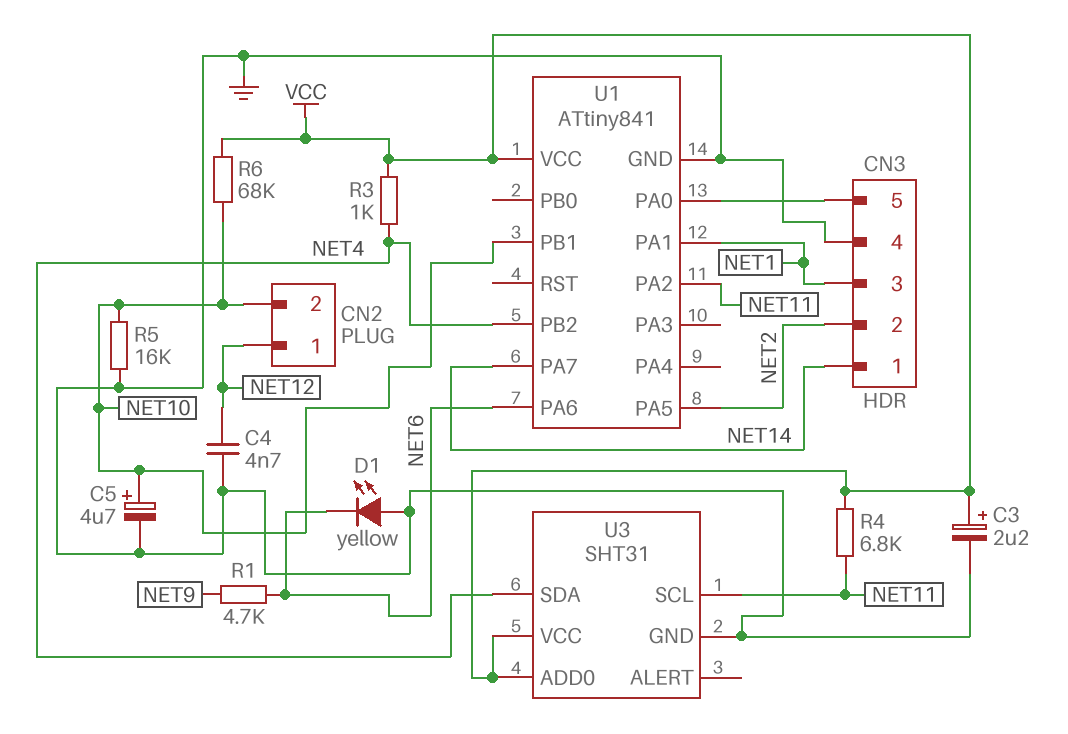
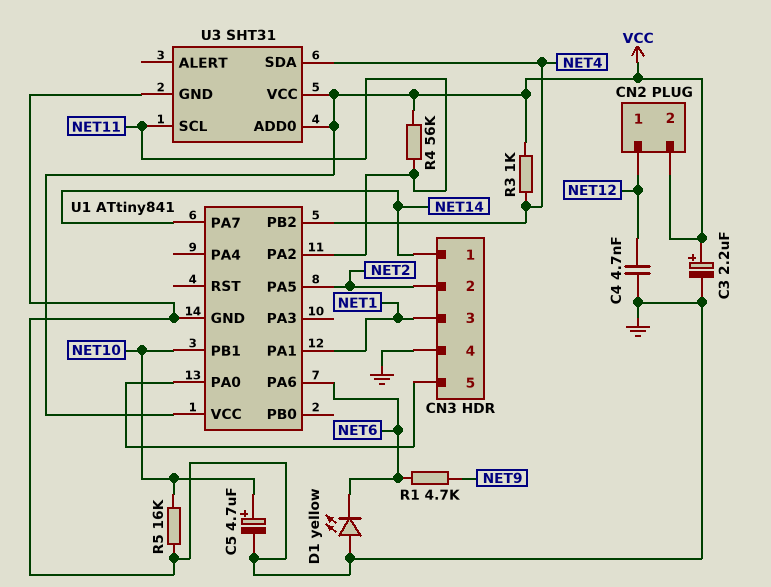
CN2 pin 2: NET10 -> VCC
R4: 6.8k (NET11, VCC) -> 56k (NET11, VCC)
R6: 68k (NET10, VCC) -> none

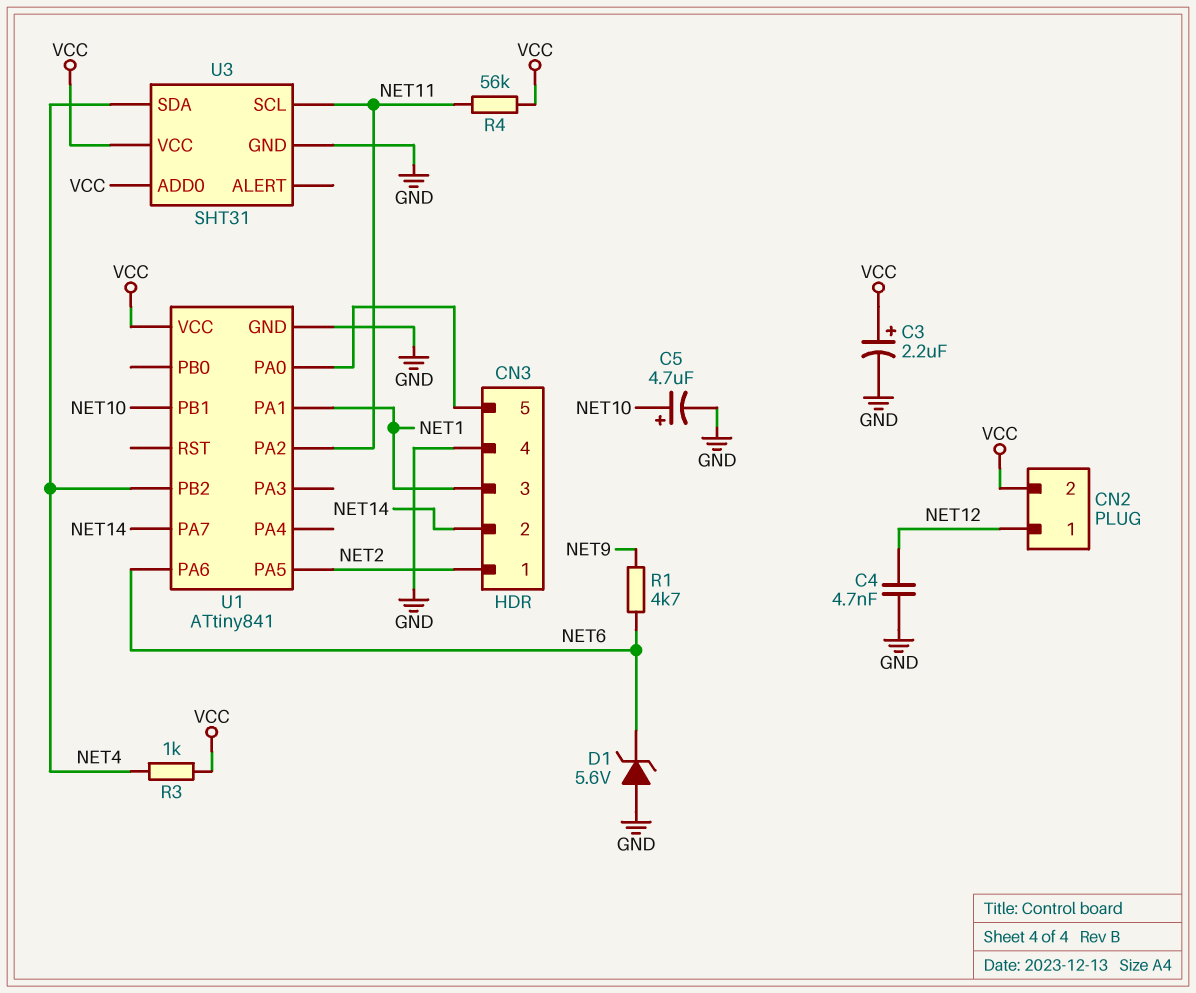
CN3 pin 1: NET14 -> NET2
CN3 pin 2: NET2 -> NET14
D1: LED yellow (A GND, K NET6) -> zener 5.6V (A GND, K NET6)
R5: 16k (GND, NET10) -> none

